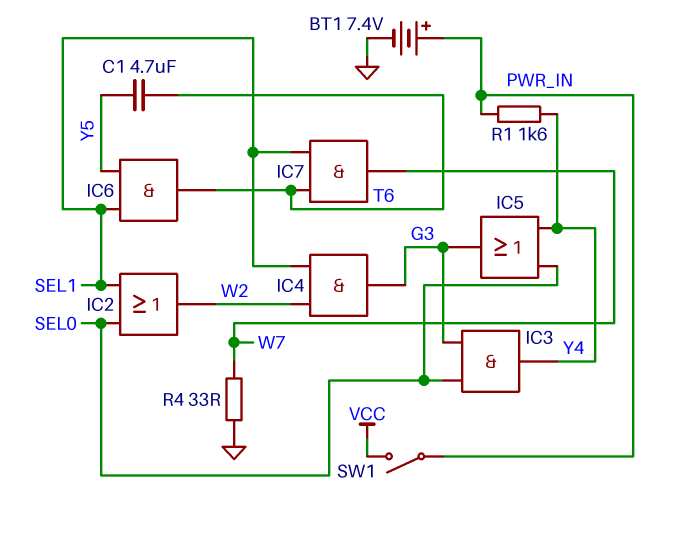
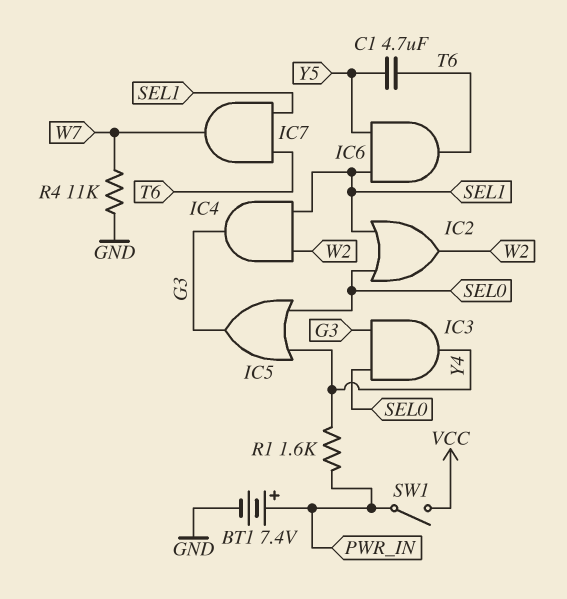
R4: 33 (GND, W7) -> 11k (GND, W7)

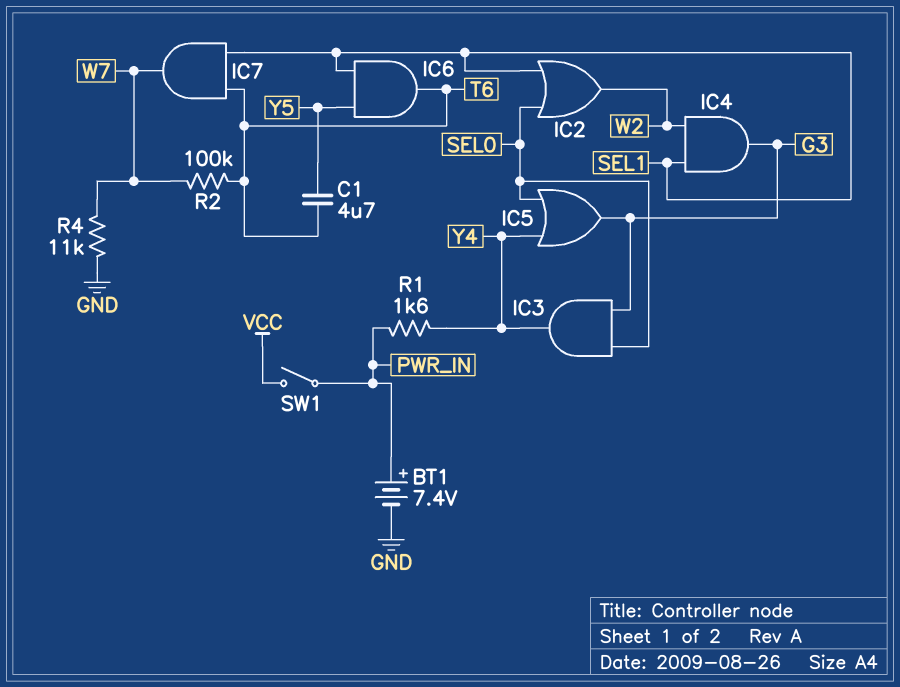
R2: none -> 100k (T6, W7)

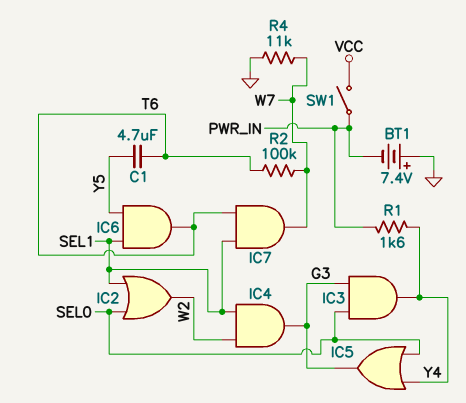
BT1: 7.4V (plus PWR_IN, minus GND) -> 7.4V (plus GND, minus PWR_IN)

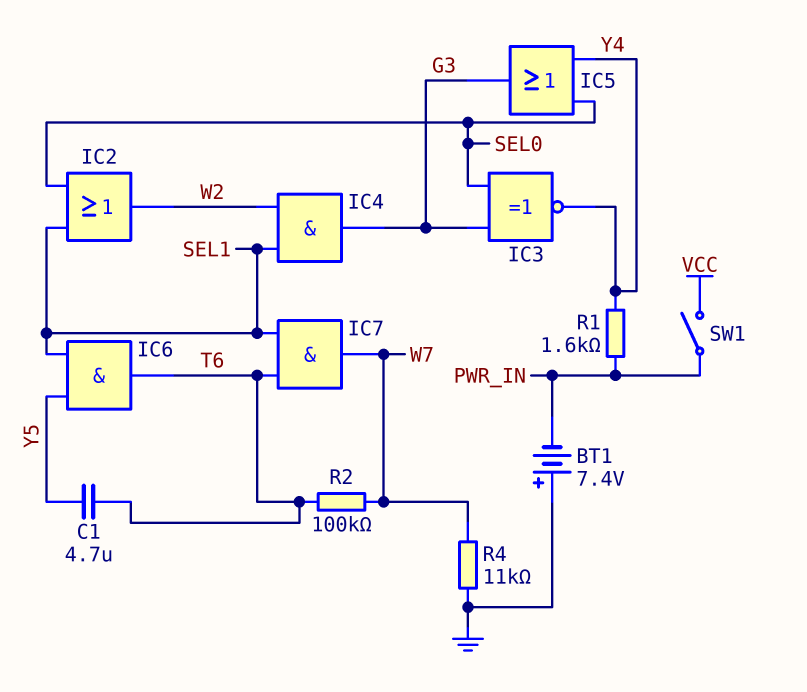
IC3: AND (in G3, in SEL0, out Y4) -> XNOR (in G3, in SEL0, out Y4)

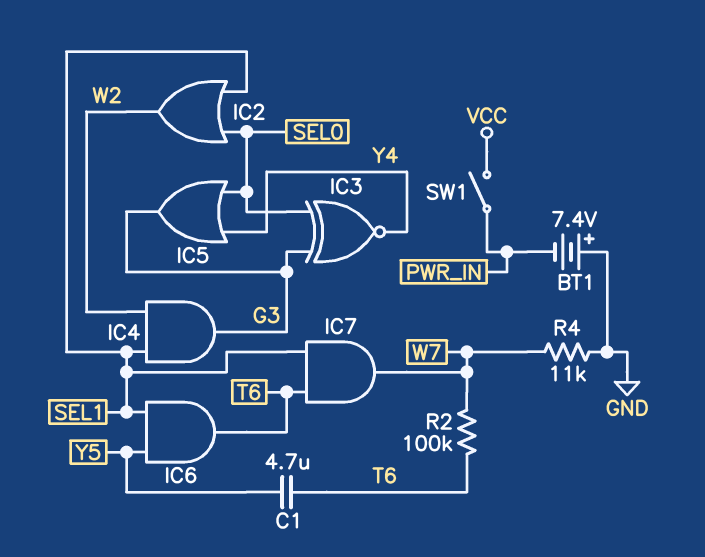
R1: 1.6k (PWR_IN, Y4) -> none

